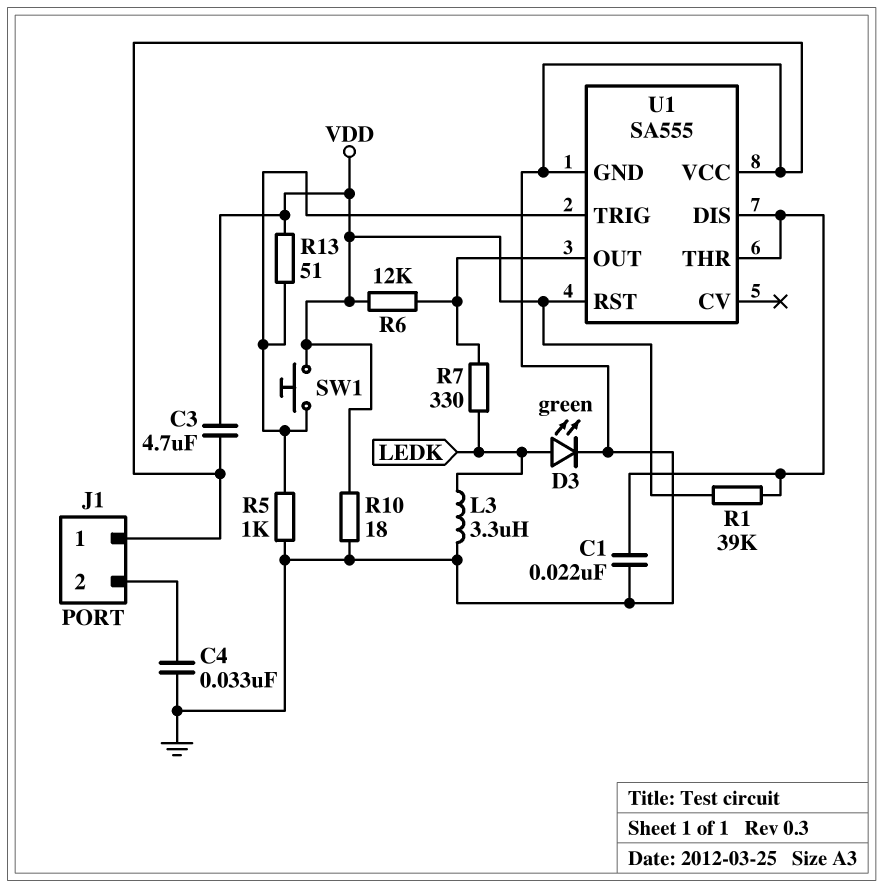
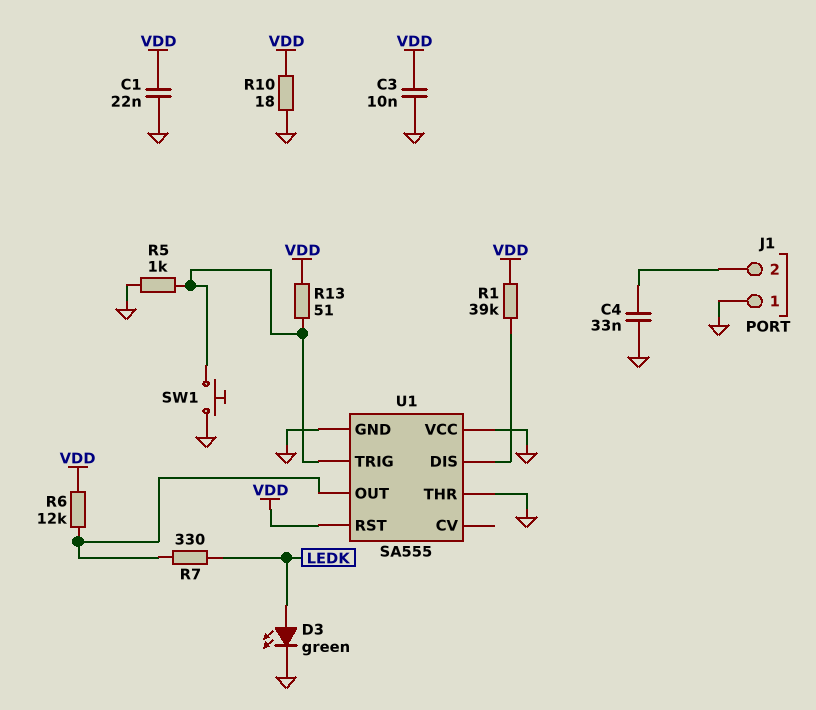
C1: 22nF (GND, U1/DIS) -> 22nF (GND, VDD)
C3: 4.7uF (GND, VDD) -> 10nF (GND, VDD)
L3: 3.3uH (GND, LEDK) -> none
SW1: button (U1/TRIG, VDD) -> button (GND, U1/TRIG)
U1 pin THR: U1/DIS -> GND

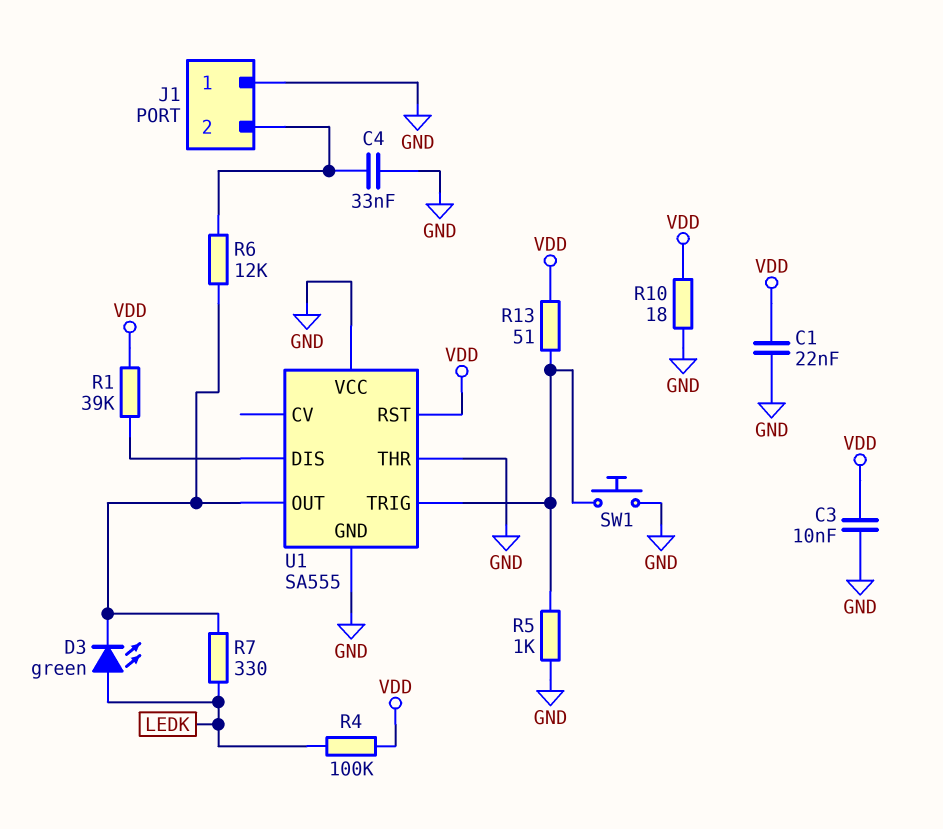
D3: LED green (A LEDK, K GND) -> LED green (A LEDK, K U1/OUT)
R4: none -> 100k (LEDK, VDD)
R6: 12k (U1/OUT, VDD) -> 12k (J1/2, U1/OUT)

